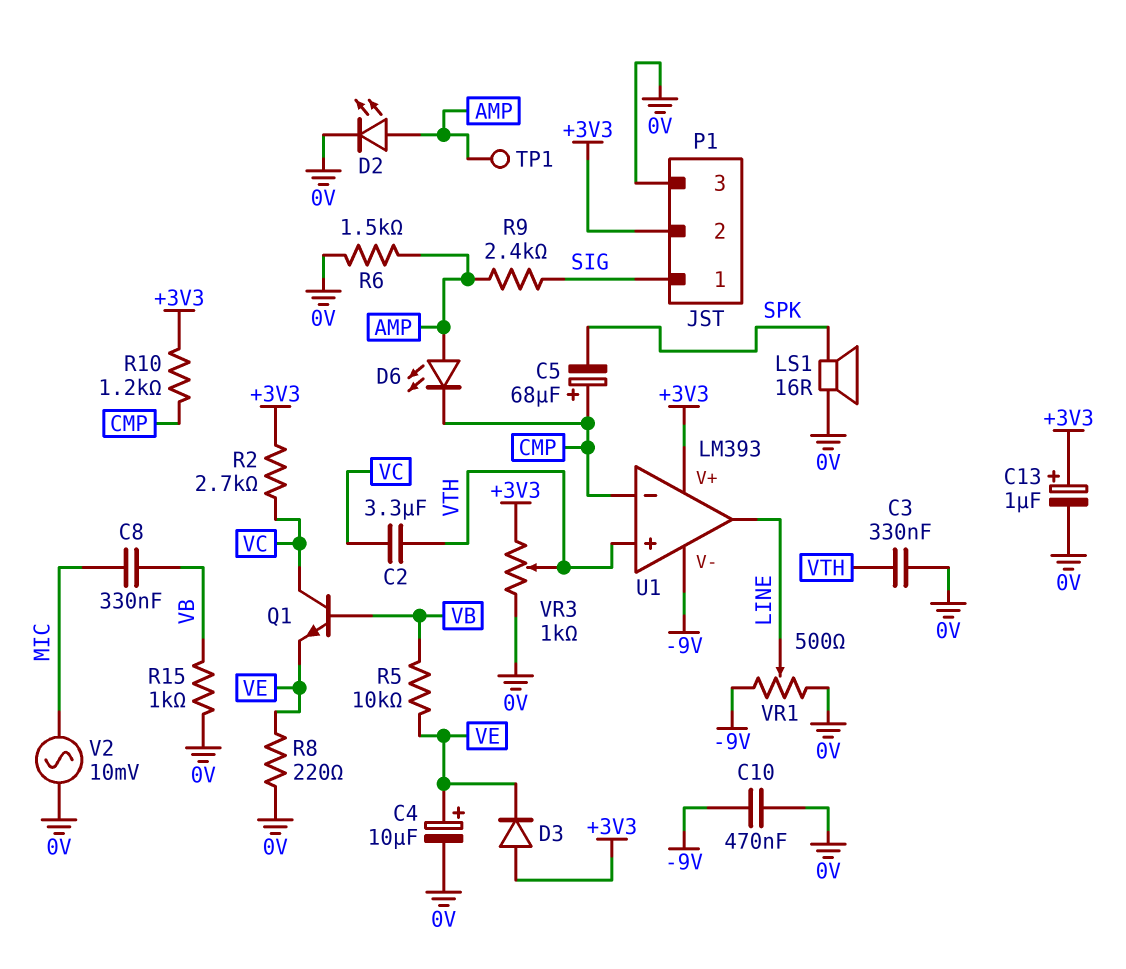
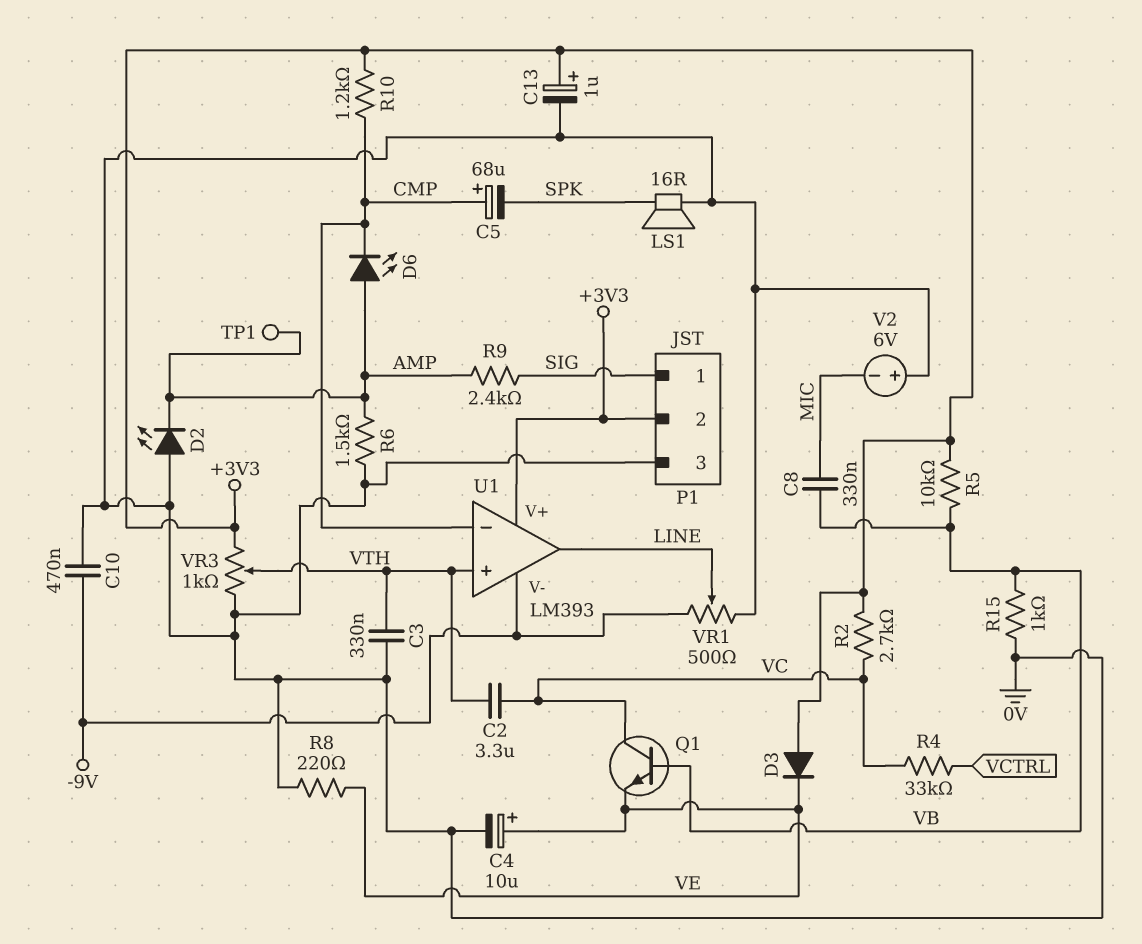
D2: LED (A AMP, K 0V) -> LED (A 0V, K AMP)
R4: none -> 33k (VC, VCTRL)
R5: 10k (VB, VE) -> 10k (+3V3, VB)
V2: AC 10mV (0V, MIC) -> 6V (plus 0V, minus MIC)

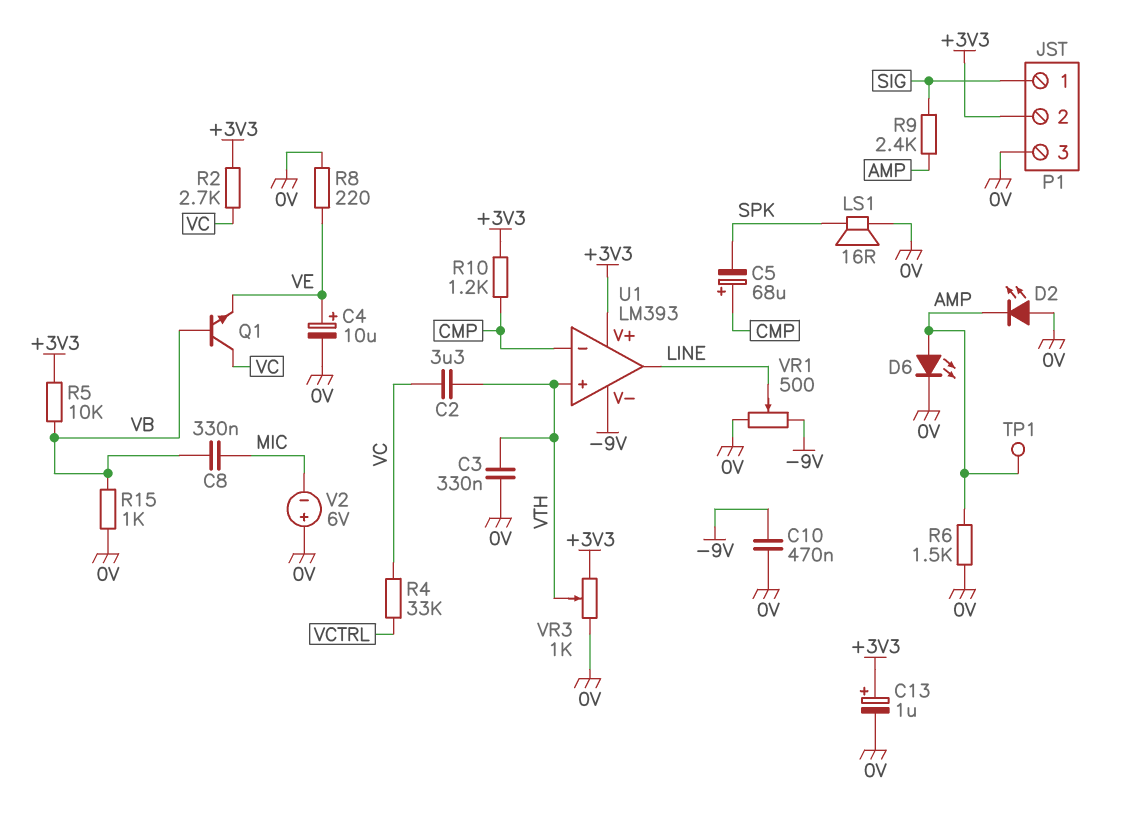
D3: diode (A +3V3, K VE) -> none
D6: LED (A AMP, K CMP) -> LED (A AMP, K 0V)

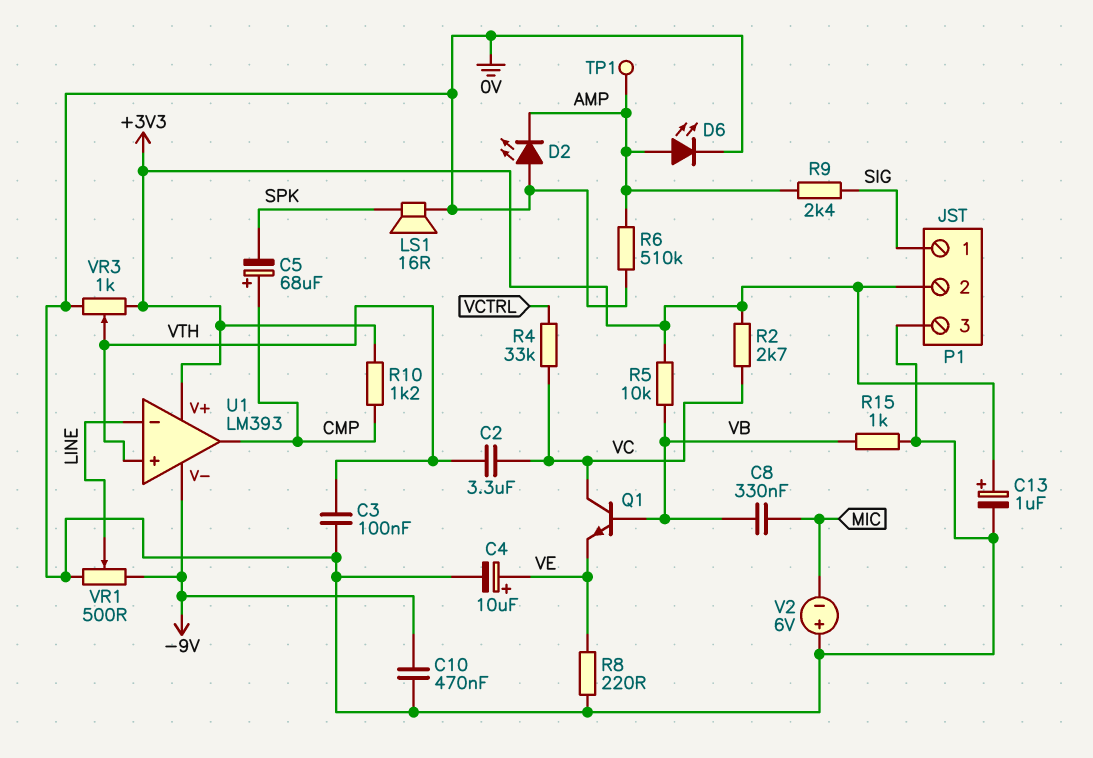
C3: 330nF (0V, VTH) -> 100nF (0V, VTH)
R6: 1.5k (0V, AMP) -> 510k (0V, AMP)
U1 pin in-: CMP -> LINE
U1 pin out: LINE -> CMP

